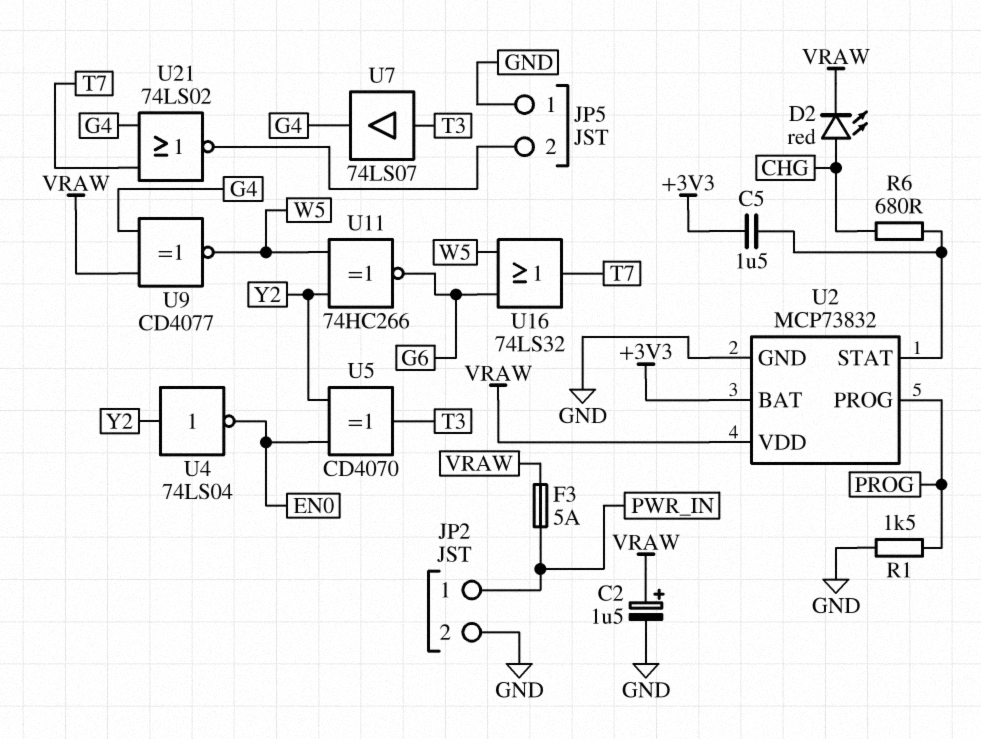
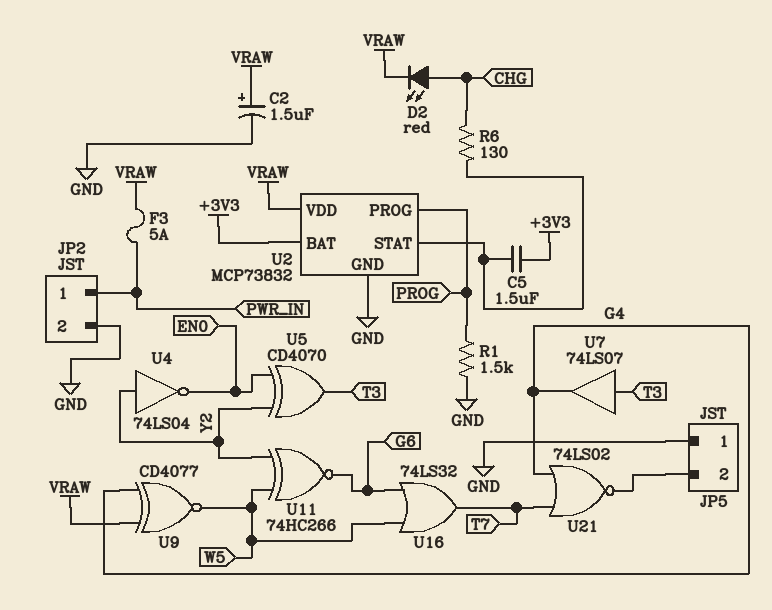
R6: 680 (CHG, U2/STAT) -> 130 (CHG, U2/STAT)

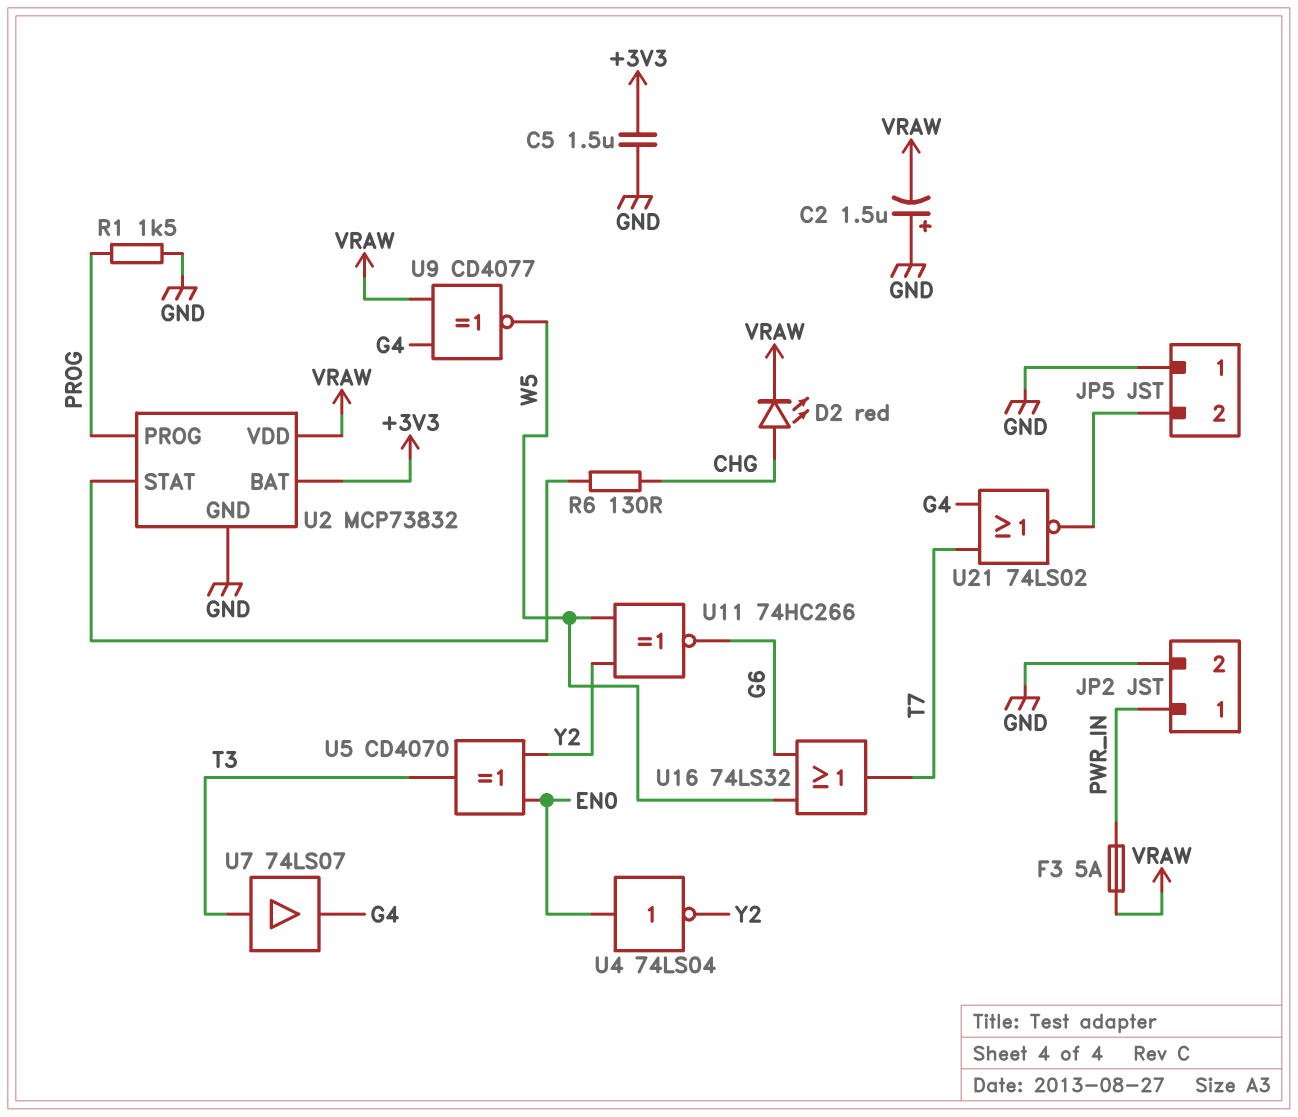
C2: 1.5uF (plus VRAW, minus GND) -> 1.5uF (plus GND, minus VRAW)
C5: 1.5uF (+3V3, U2/STAT) -> 1.5uF (+3V3, GND)
U4: NOT 74LS04 (in Y2, out EN0) -> NOT 74LS04 (in EN0, out Y2)

